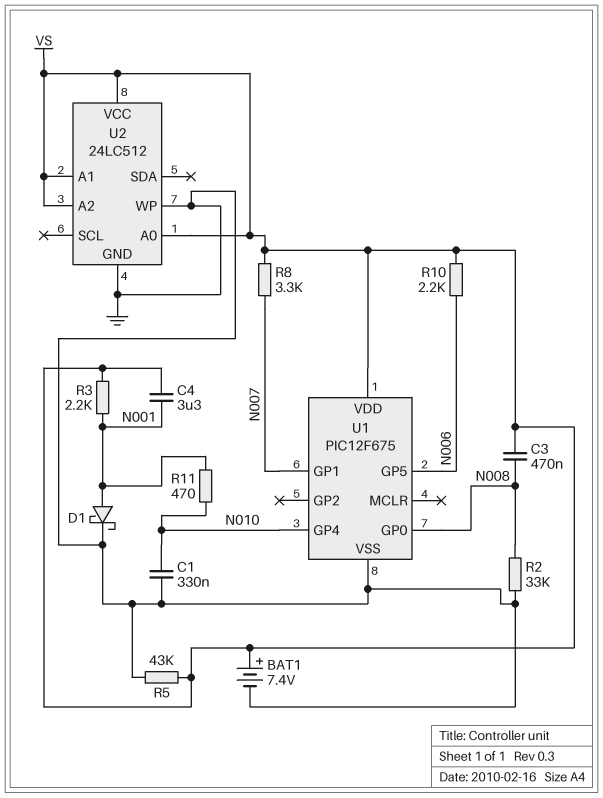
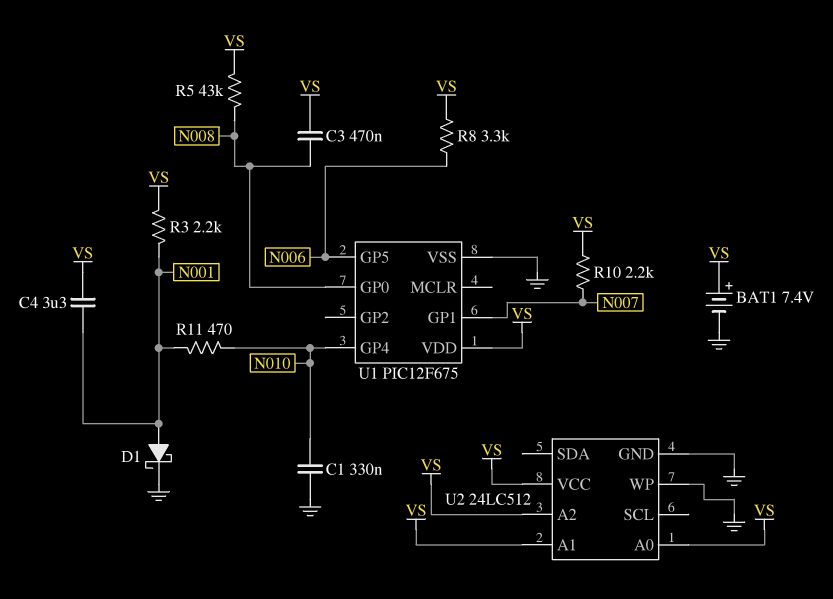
R2: 33k (GND, N008) -> none
R5: 43k (GND, VS) -> 43k (N008, VS)
R8: 3.3k (N007, VS) -> 3.3k (N006, VS)
R10: 2.2k (N006, VS) -> 2.2k (N007, VS)

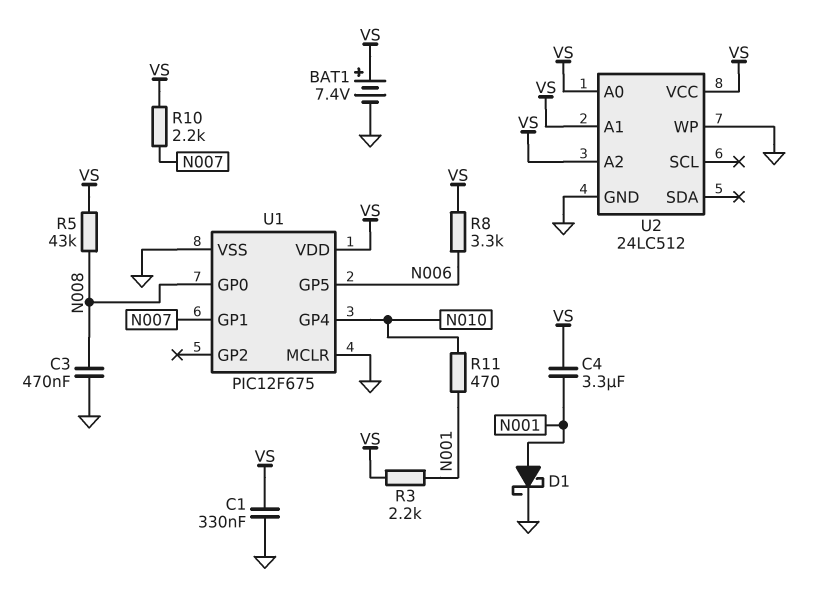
C1: 330nF (GND, N010) -> 330nF (GND, VS)
C3: 470nF (N008, VS) -> 470nF (GND, N008)
U1 pin MCLR: none -> GND

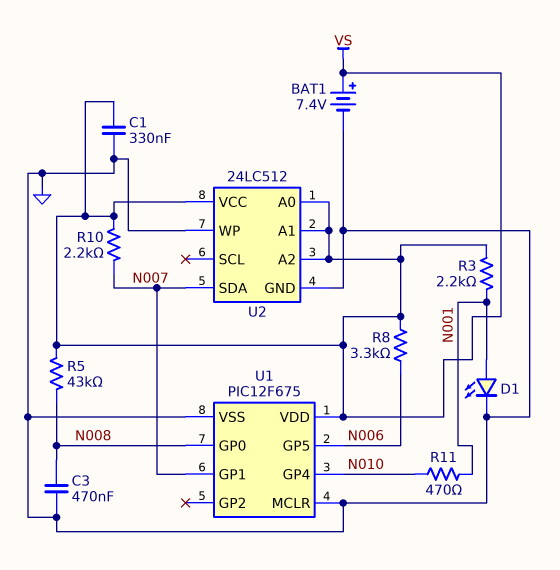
C4: 3.3uF (N001, VS) -> none
D1: schottky (A N001, K GND) -> LED (A N001, K GND)
U2 pin SDA: none -> N007

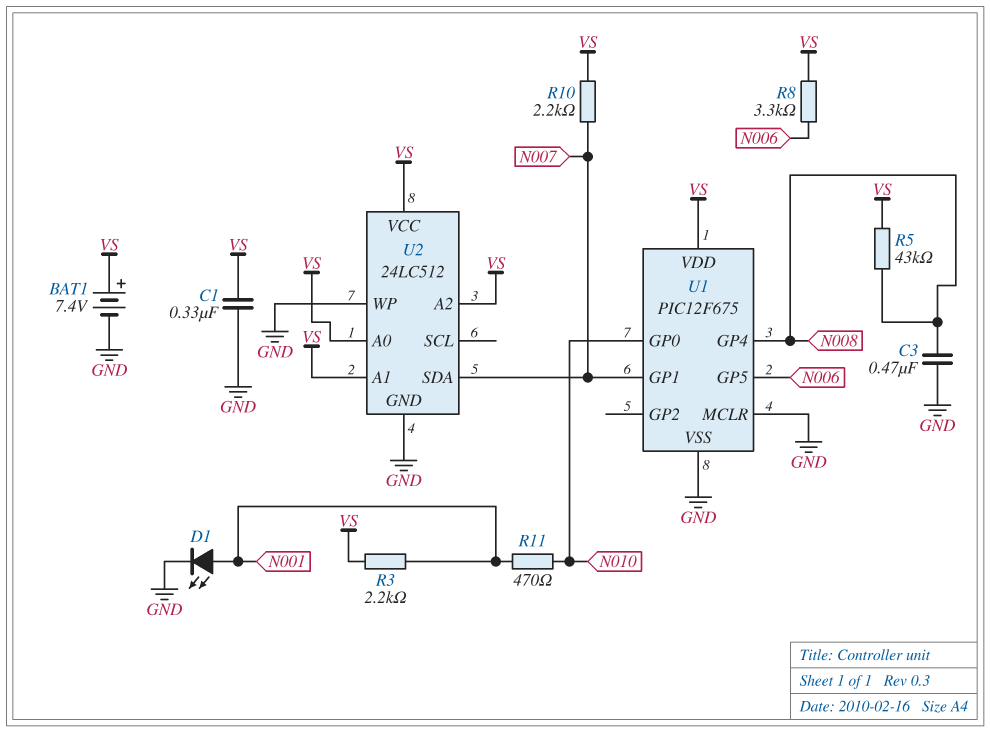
U1 pin GP0: N008 -> N010
U1 pin GP4: N010 -> N008

